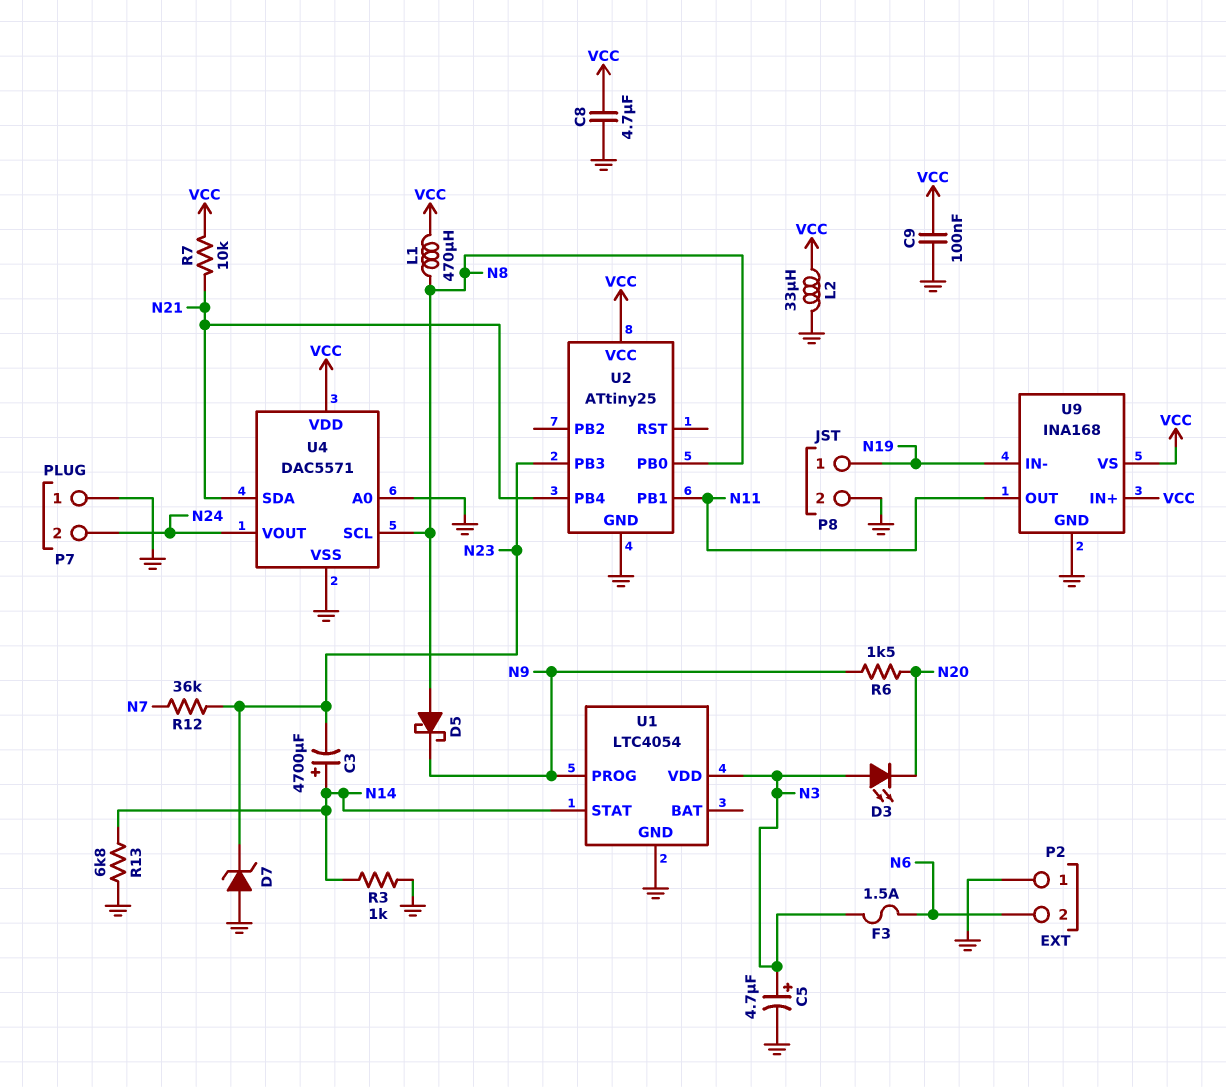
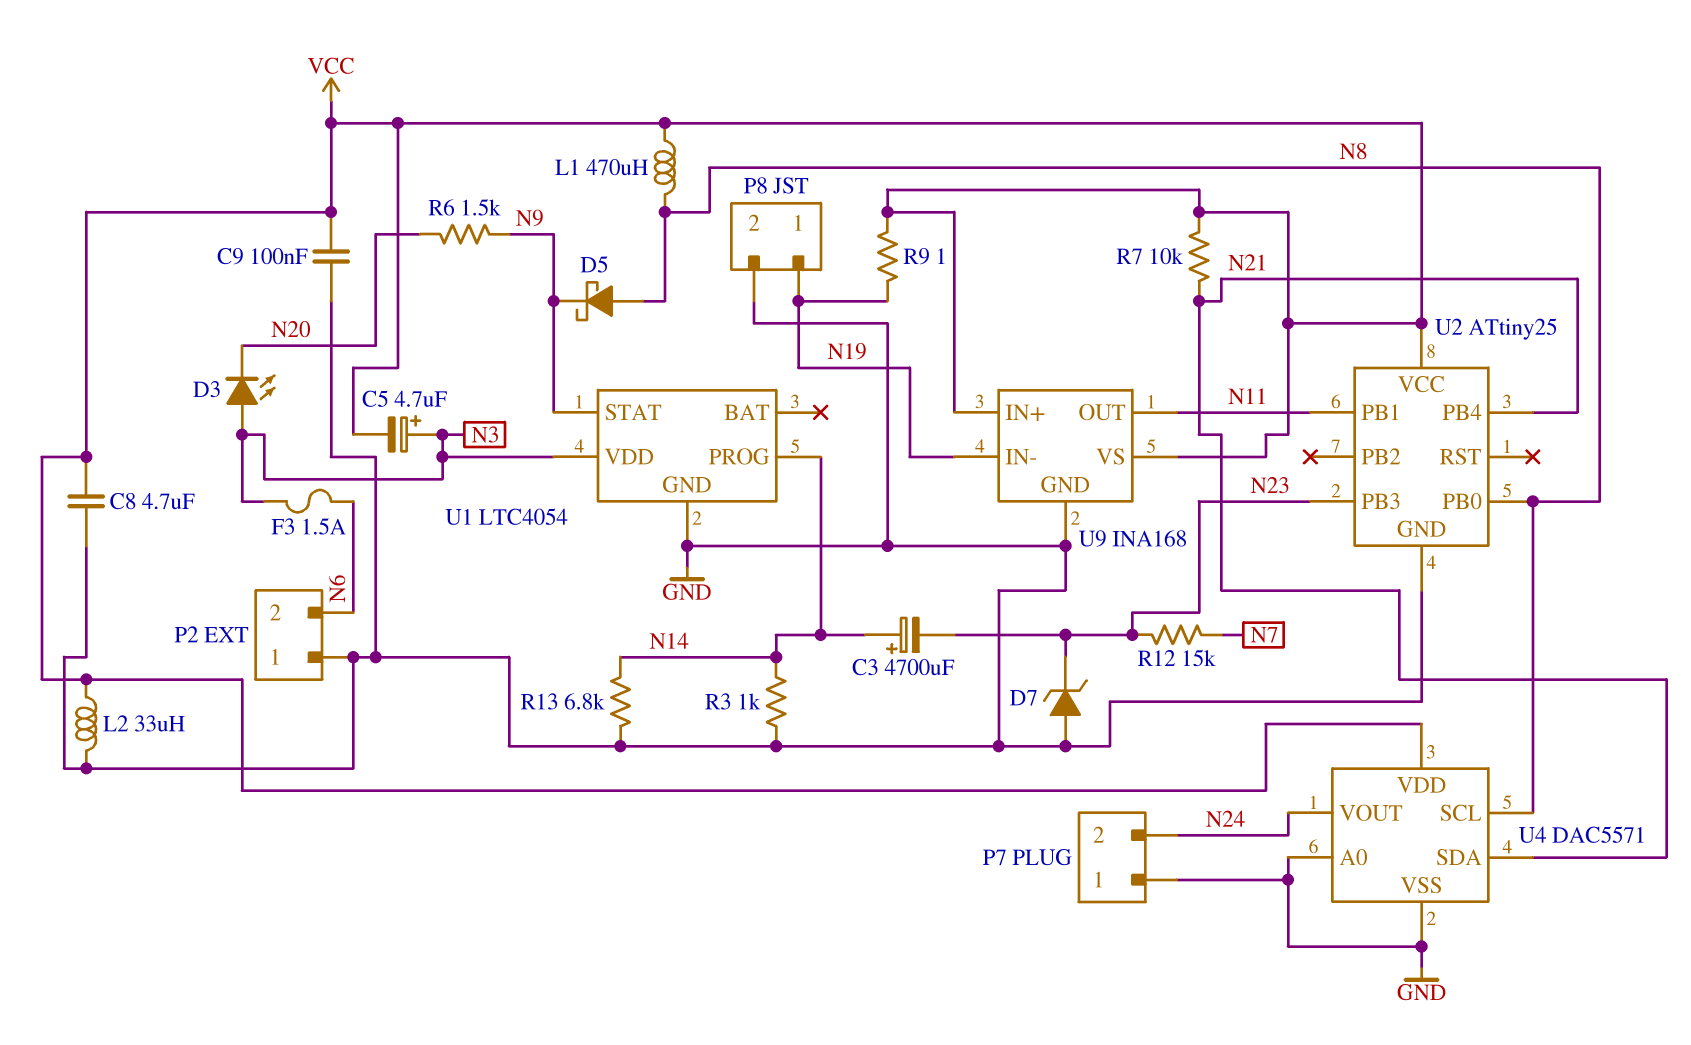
C5: 4.7uF (plus N3, minus GND) -> 4.7uF (plus N3, minus VCC)
R9: none -> 1 (N19, VCC)
R12: 36k (N7, N23) -> 15k (N7, N23)
U1 pin PROG: N9 -> N14
U1 pin STAT: N14 -> N9

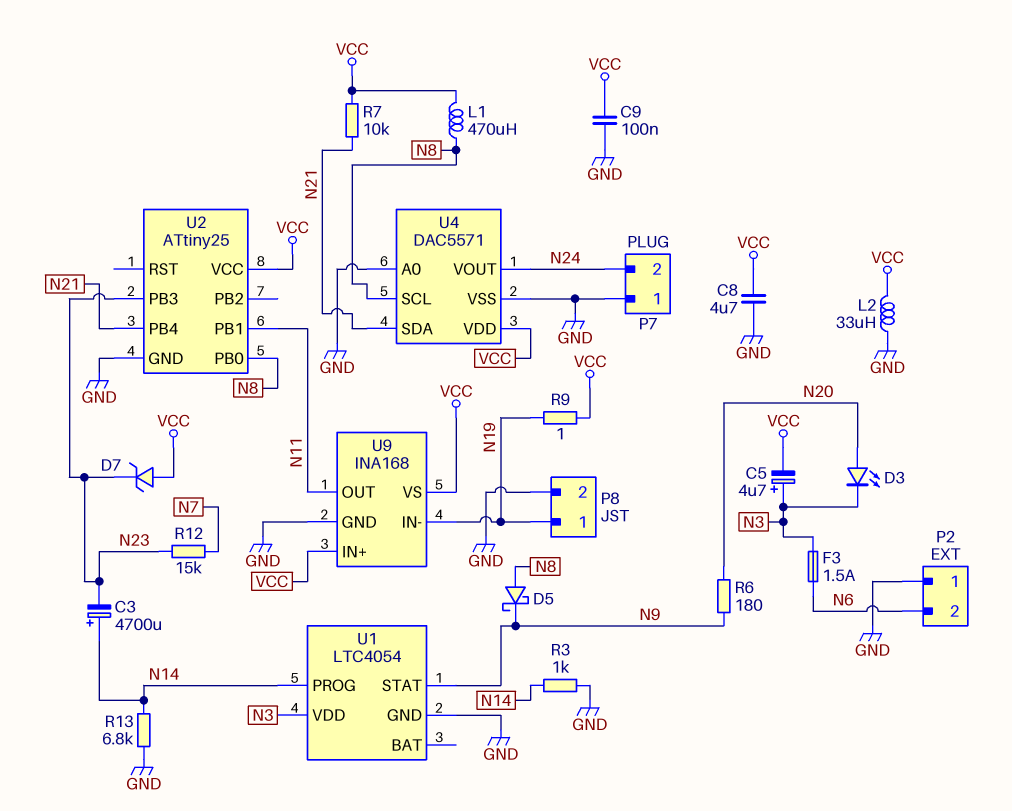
D3: LED (A N3, K N20) -> LED (A N20, K N3)
D7: zener (A GND, K N23) -> zener (A VCC, K N23)
R6: 1.5k (N9, N20) -> 180 (N9, N20)

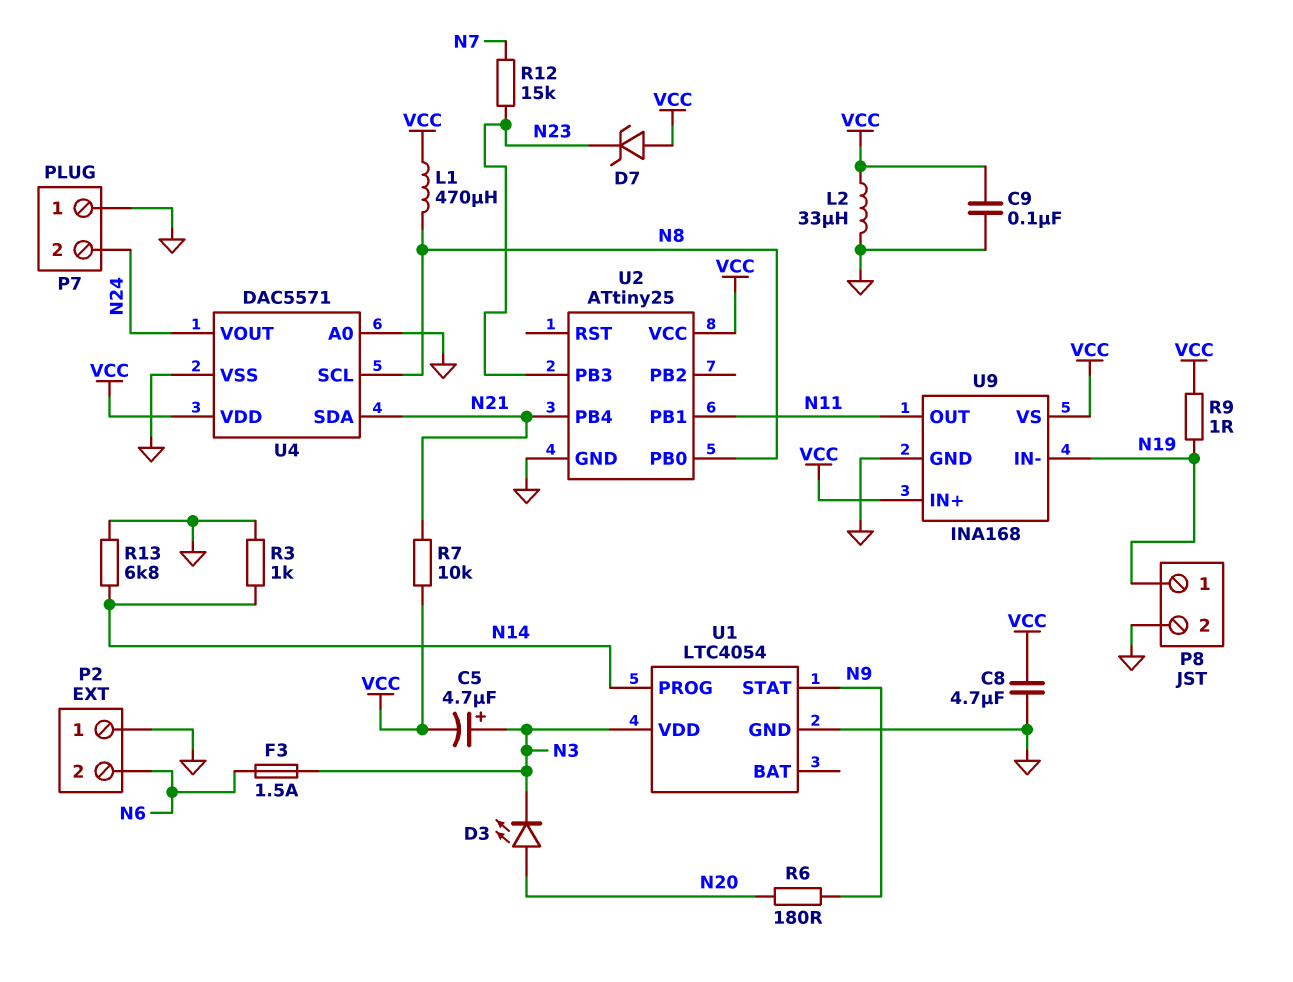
C3: 4700uF (plus N14, minus N23) -> none
D5: schottky (A N8, K N9) -> none

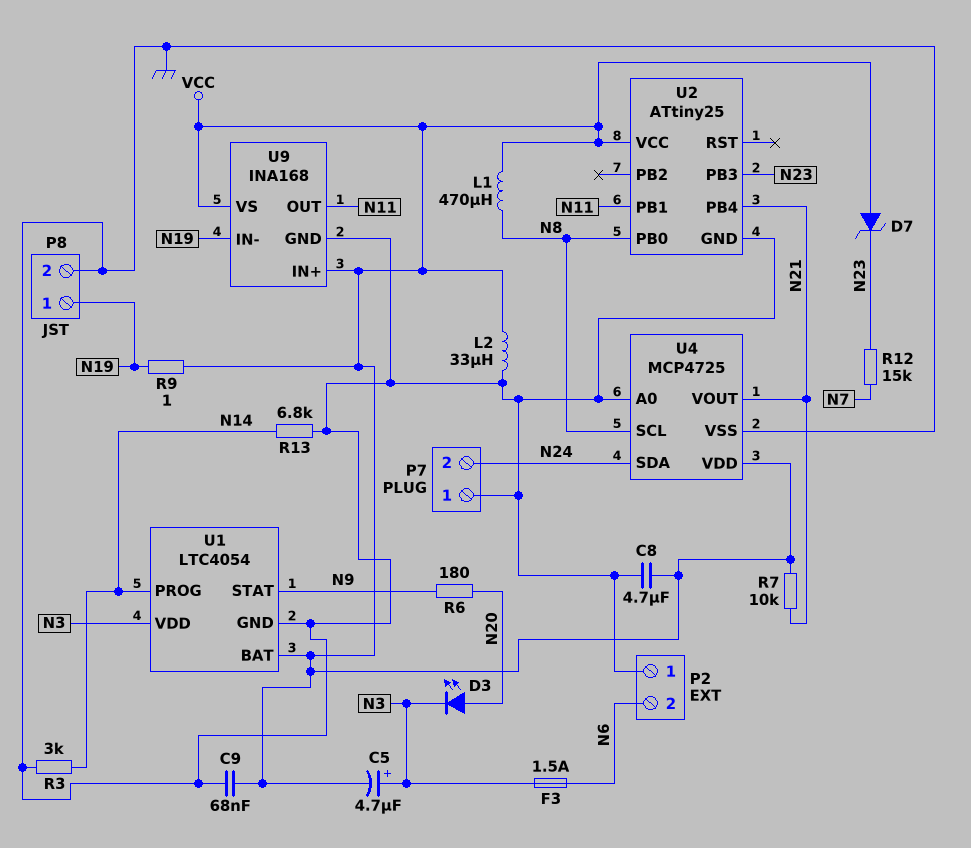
C9: 100nF (GND, VCC) -> 68nF (GND, VCC)
R3: 1k (GND, N14) -> 3k (GND, N14)
U1 pin BAT: none -> VCC
U4: DAC5571 -> MCP4725
U4 pin SDA: N21 -> N24
U4 pin VOUT: N24 -> N21

